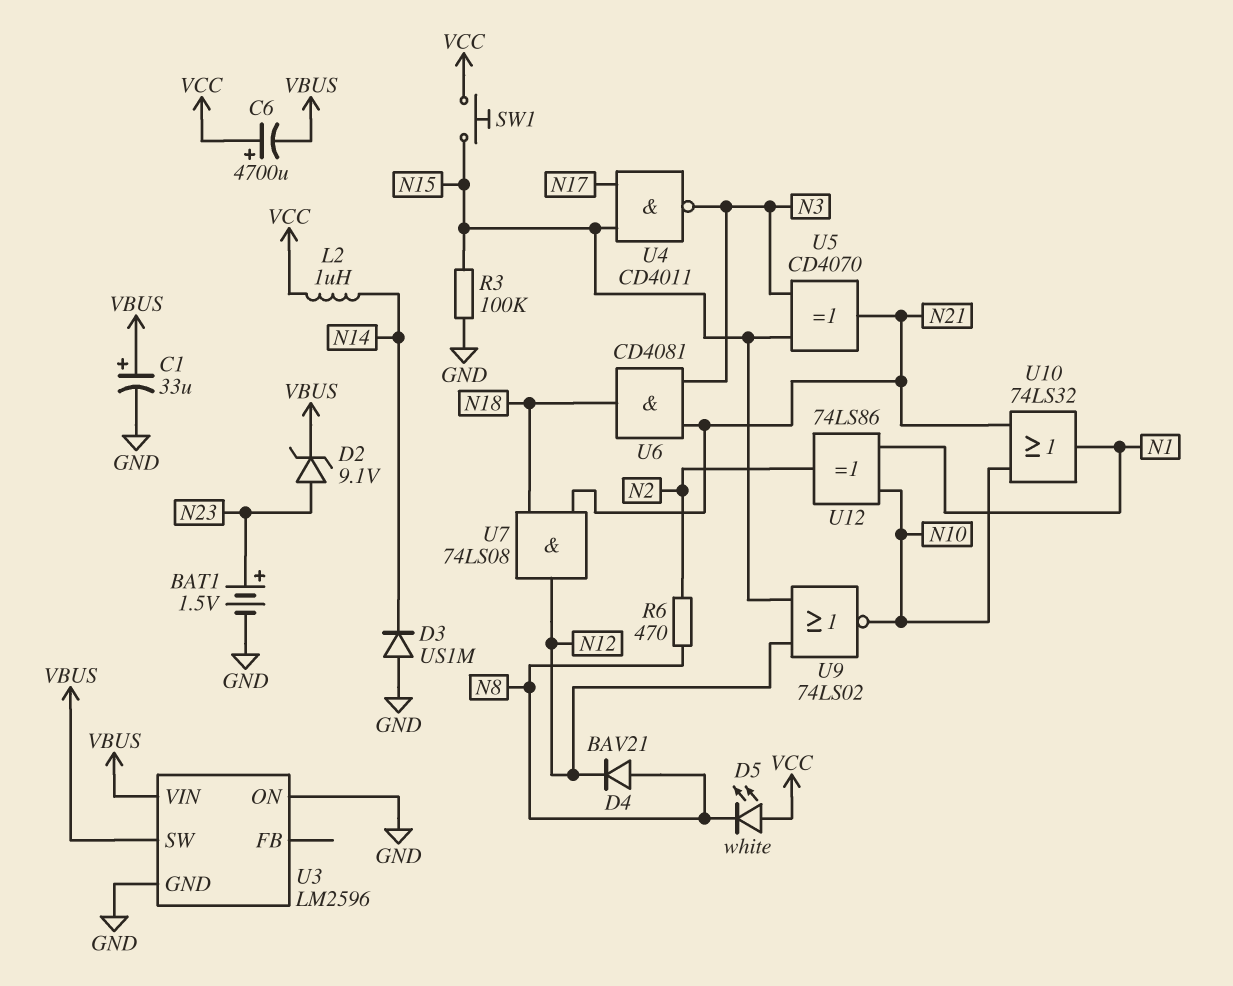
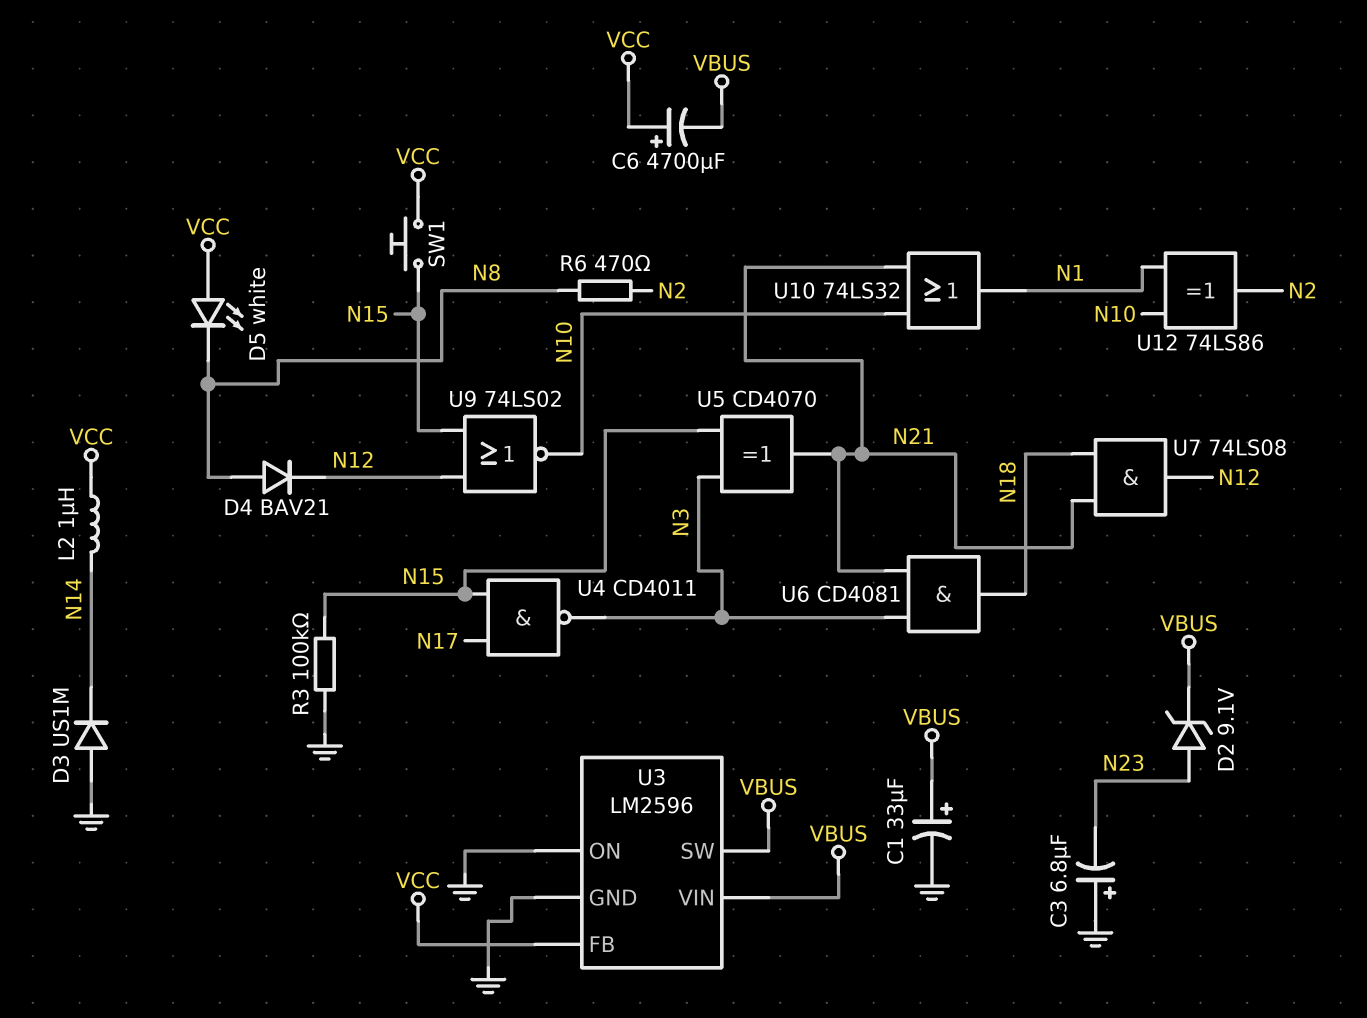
BAT1: 1.5V (plus N23, minus GND) -> none
C3: none -> 6.8uF (plus GND, minus N23)
U3 pin FB: none -> VCC

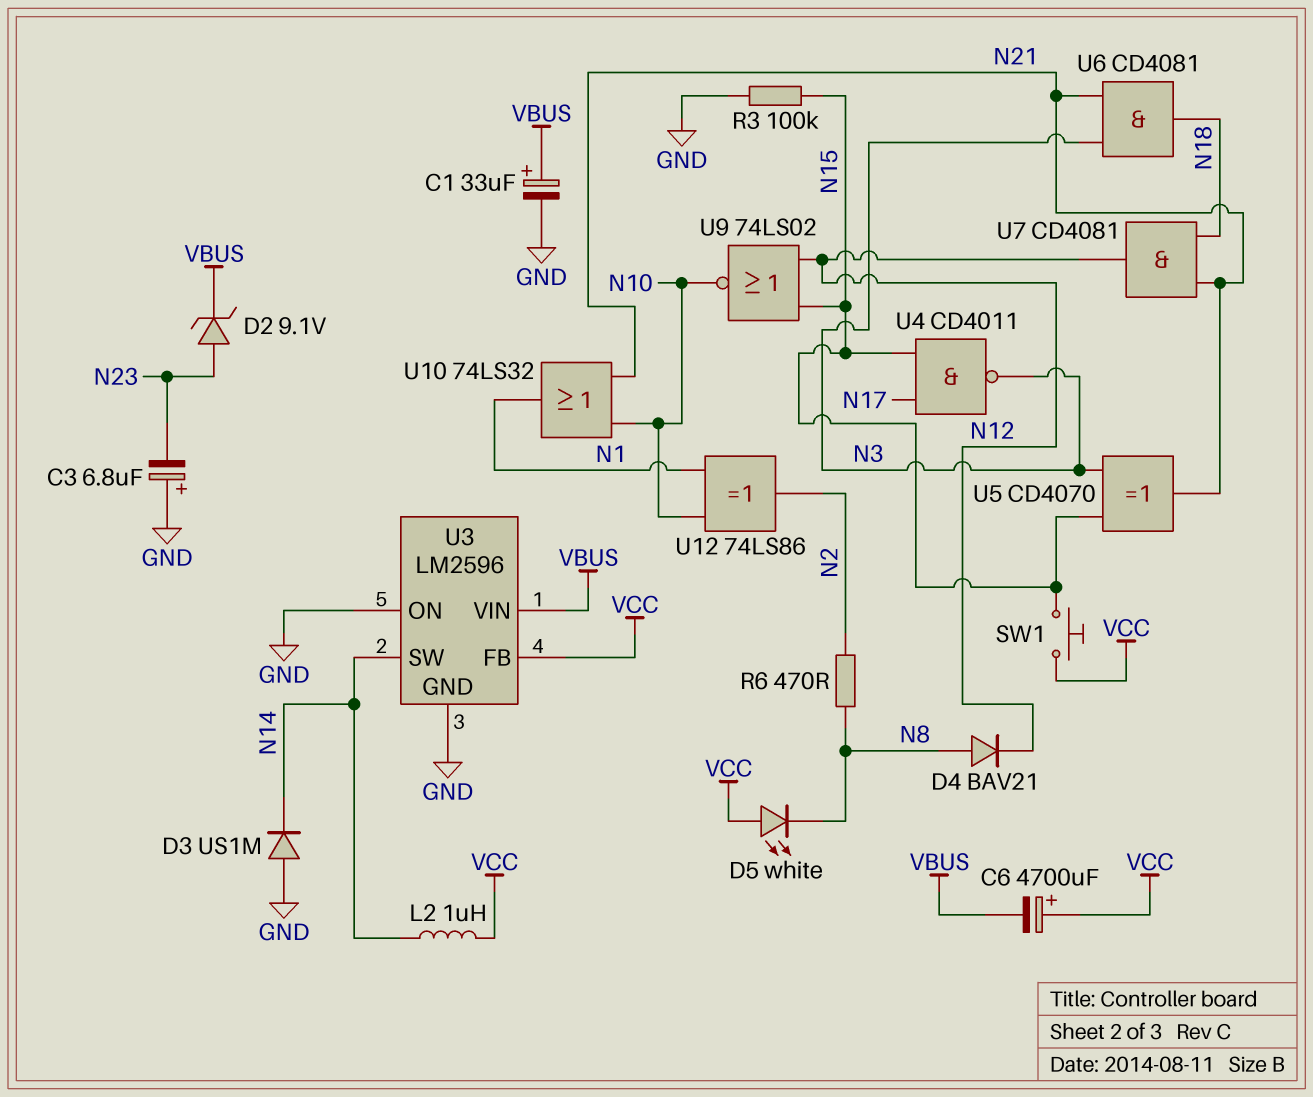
U3 pin SW: VBUS -> N14
U7: AND 74LS08 (in N18, in N21, out N12) -> AND CD4081 (in N18, in N21, out N12)

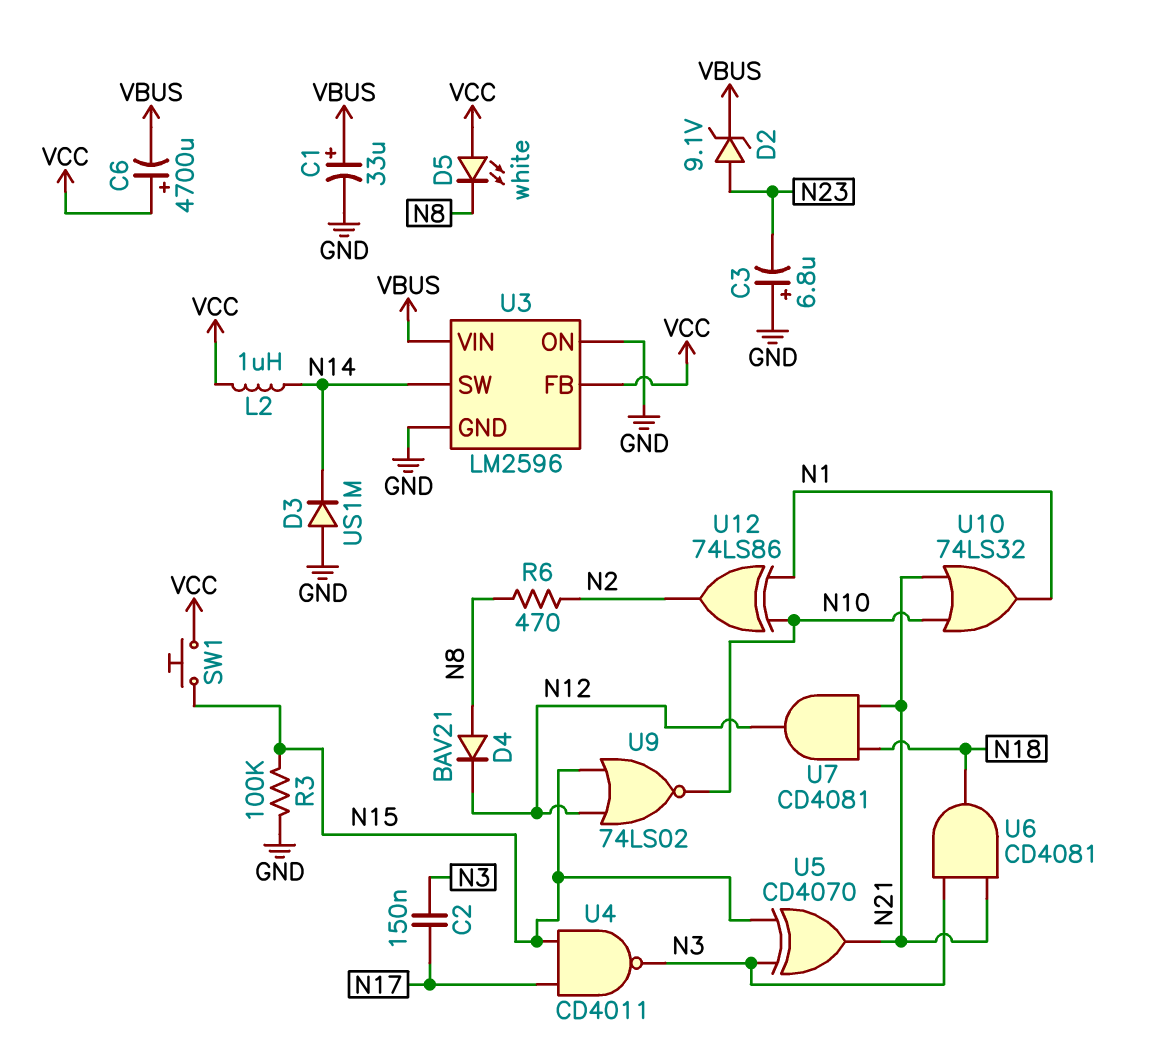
C2: none -> 150nF (N3, N17)

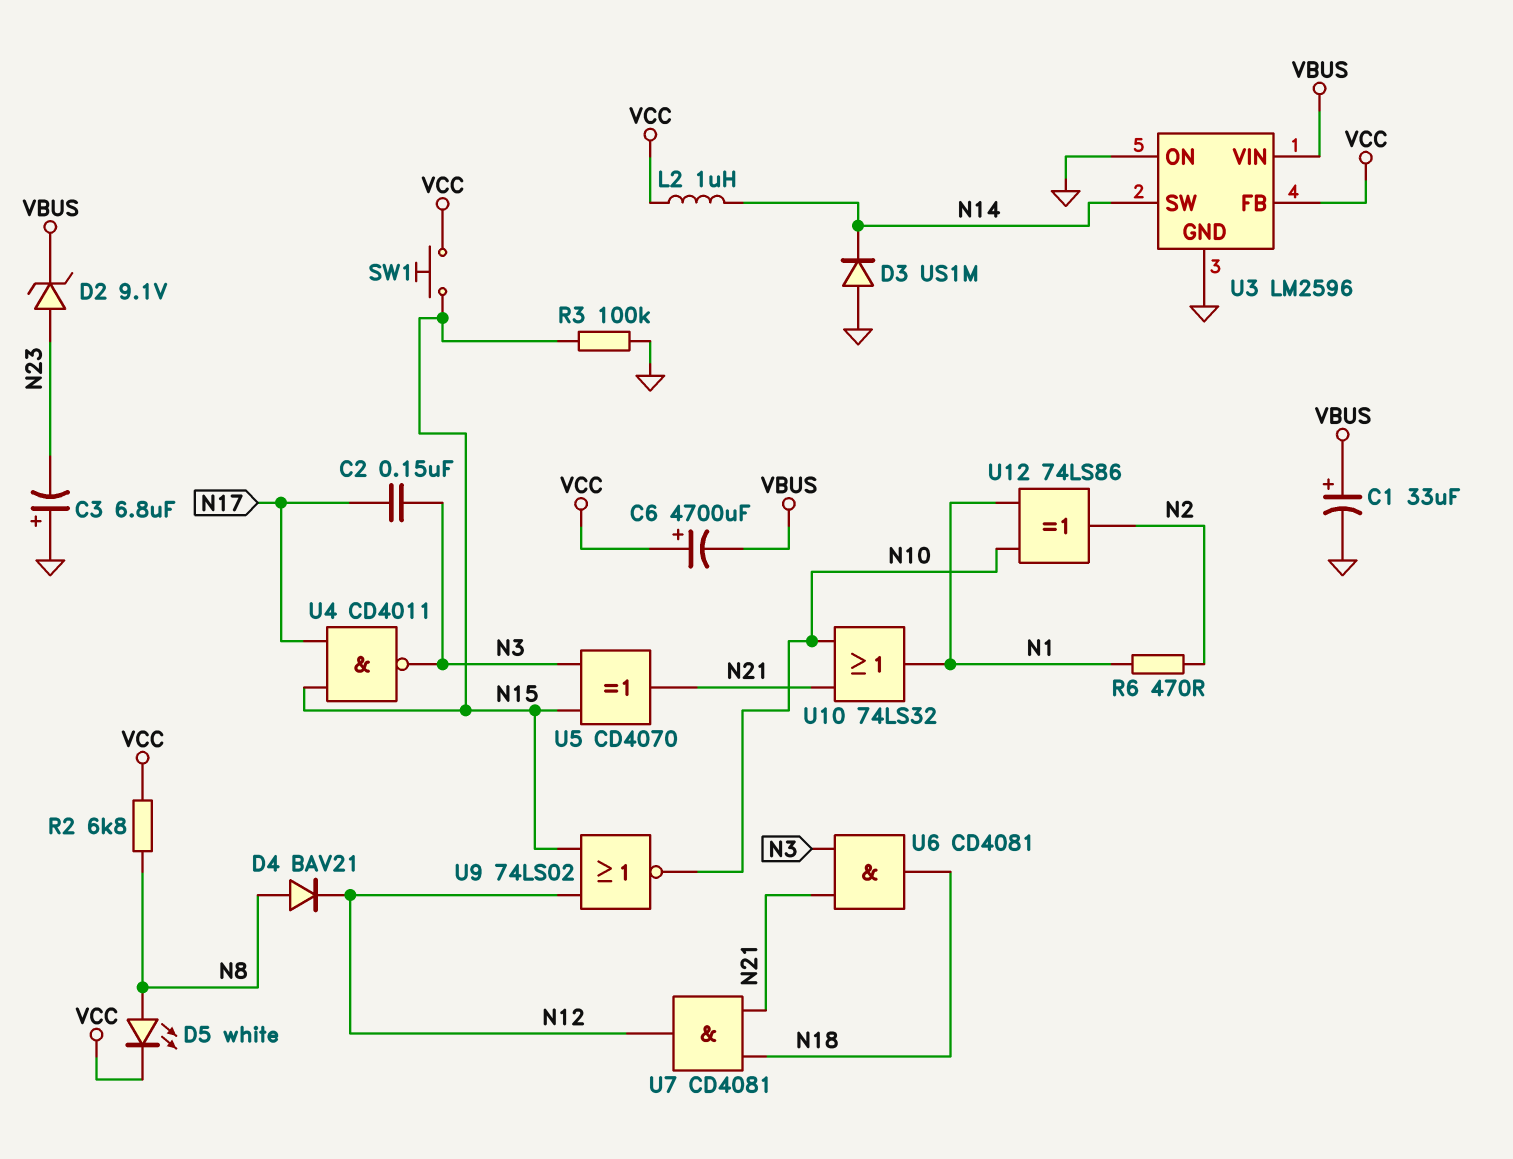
D5: LED white (A VCC, K N8) -> LED white (A N8, K VCC)
R2: none -> 6.8k (N8, VCC)
R6: 470 (N2, N8) -> 470 (N1, N2)

